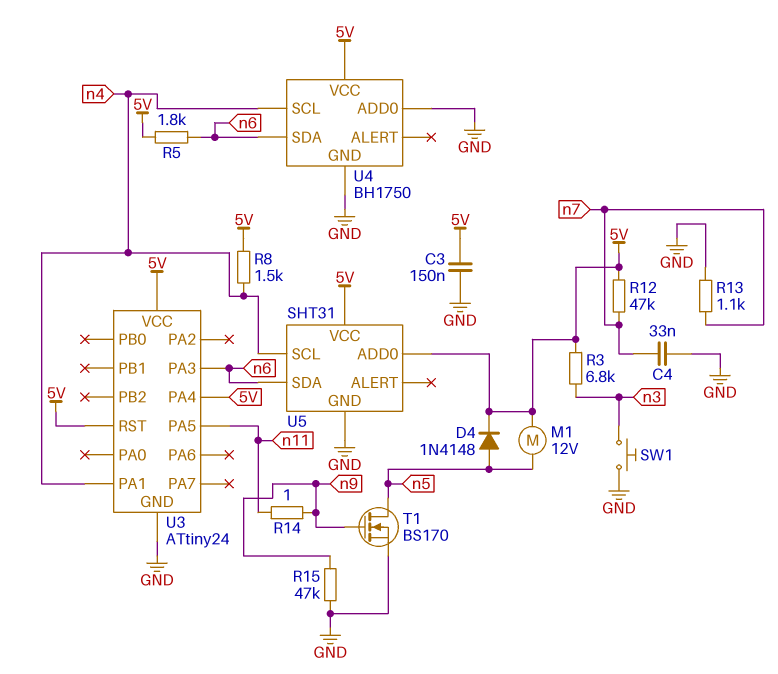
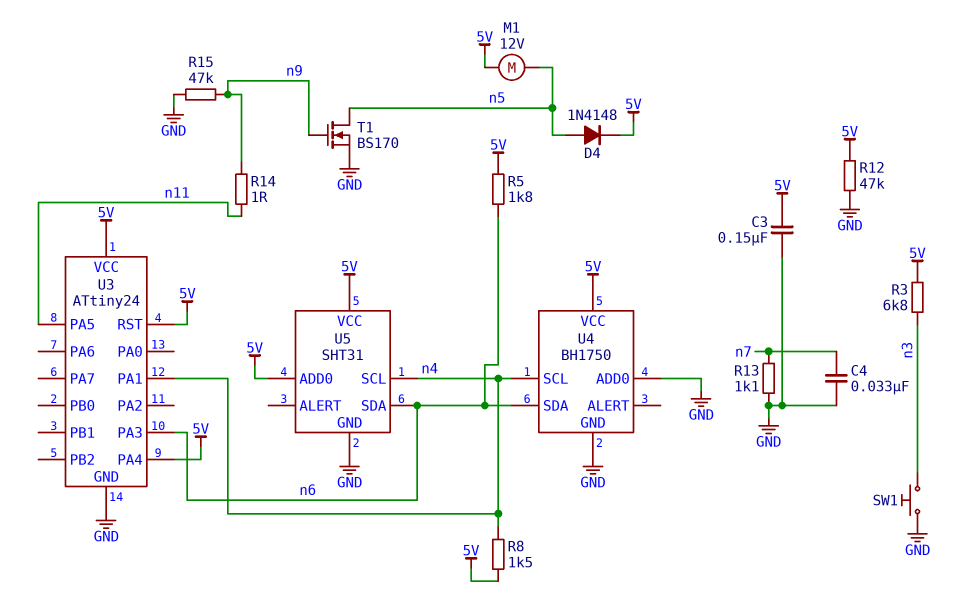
R12: 47k (5V, n7) -> 47k (5V, GND)

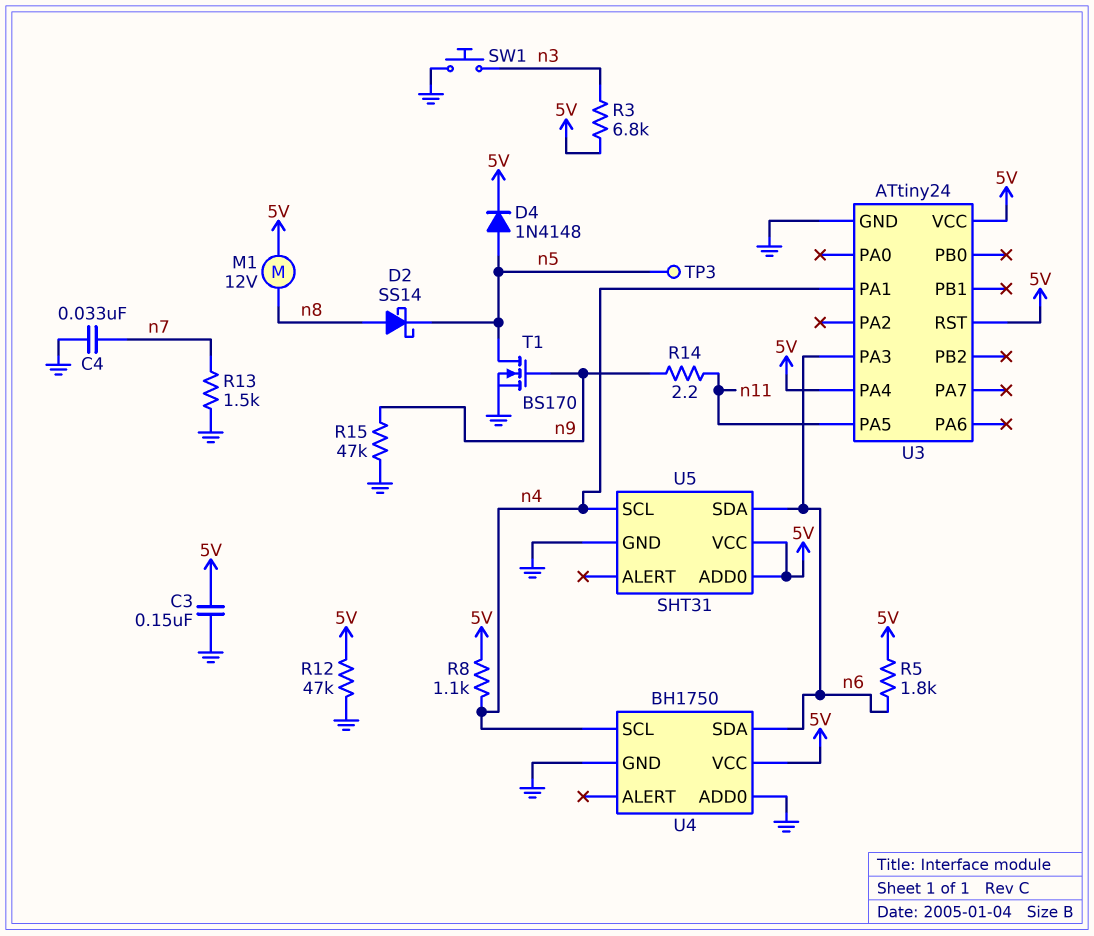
D2: none -> schottky SS14 (A n8, K n5)
M1: motor 12V (5V, n5) -> motor 12V (5V, n8)
R8: 1.5k (5V, n4) -> 1.1k (5V, n4)
R13: 1.1k (GND, n7) -> 1.5k (GND, n7)
R14: 1 (n9, n11) -> 2.2 (n9, n11)
TP3: none -> test point (n5)

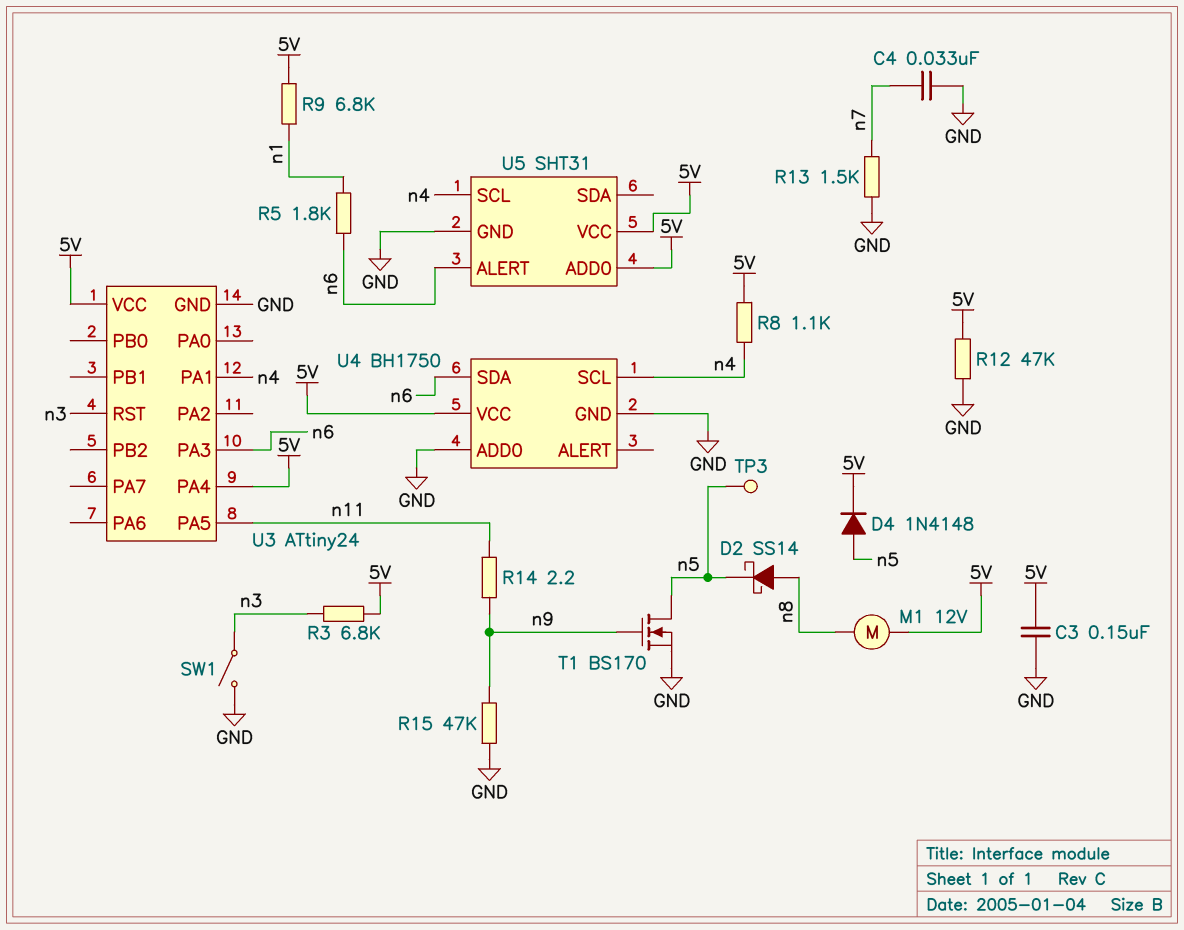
R5: 1.8k (5V, n6) -> 1.8k (n1, n6)
R9: none -> 6.8k (5V, n1)
SW1: button (GND, n3) -> switch (GND, n3)
U3 pin RST: 5V -> n3
U5 pin ALERT: none -> n6
U5 pin SDA: n6 -> none

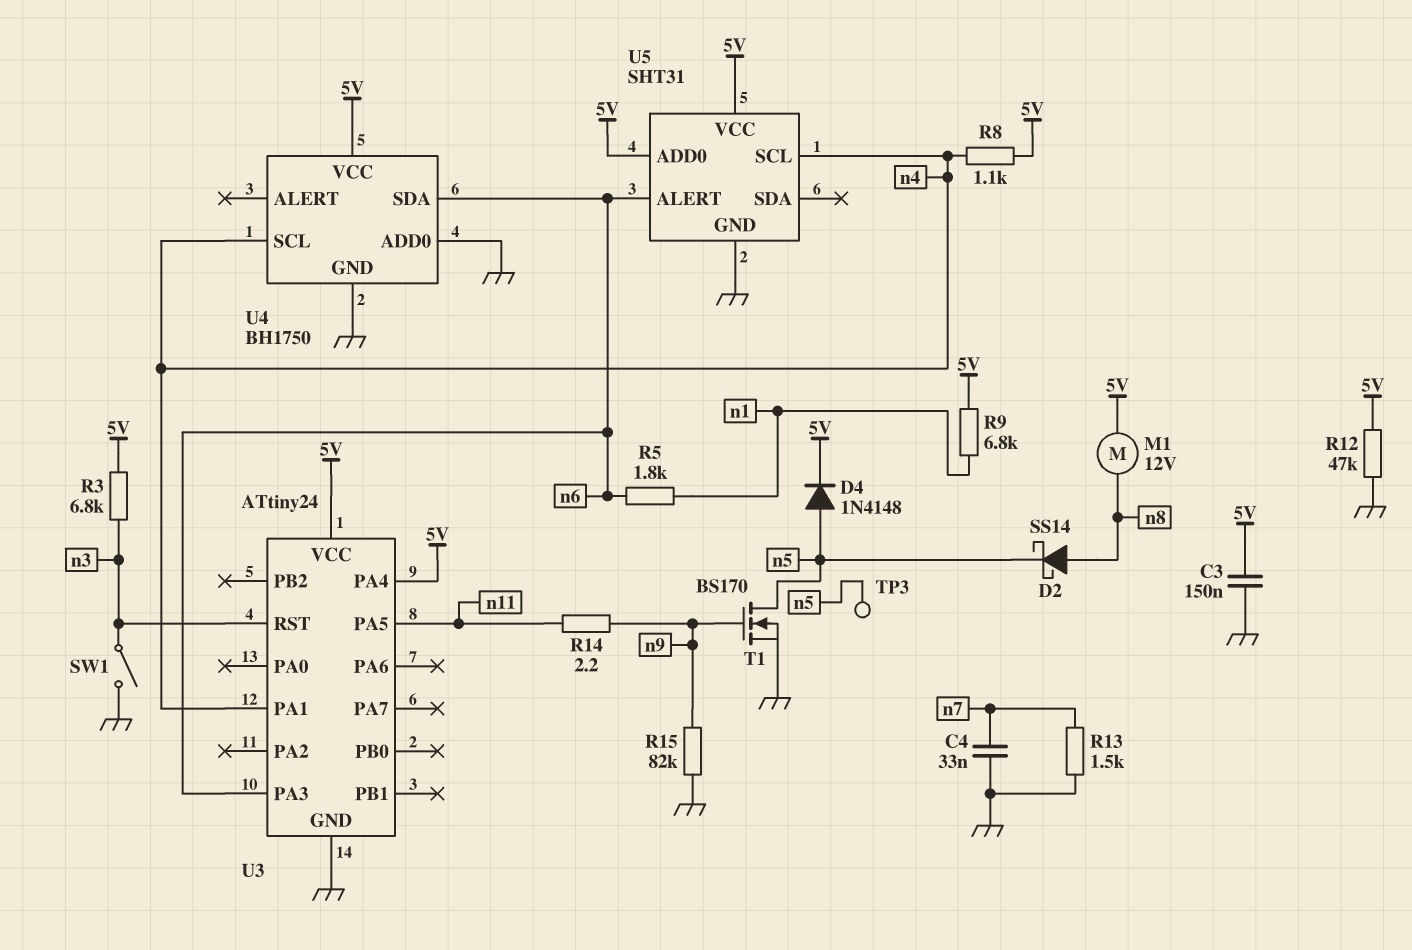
R15: 47k (GND, n9) -> 82k (GND, n9)

